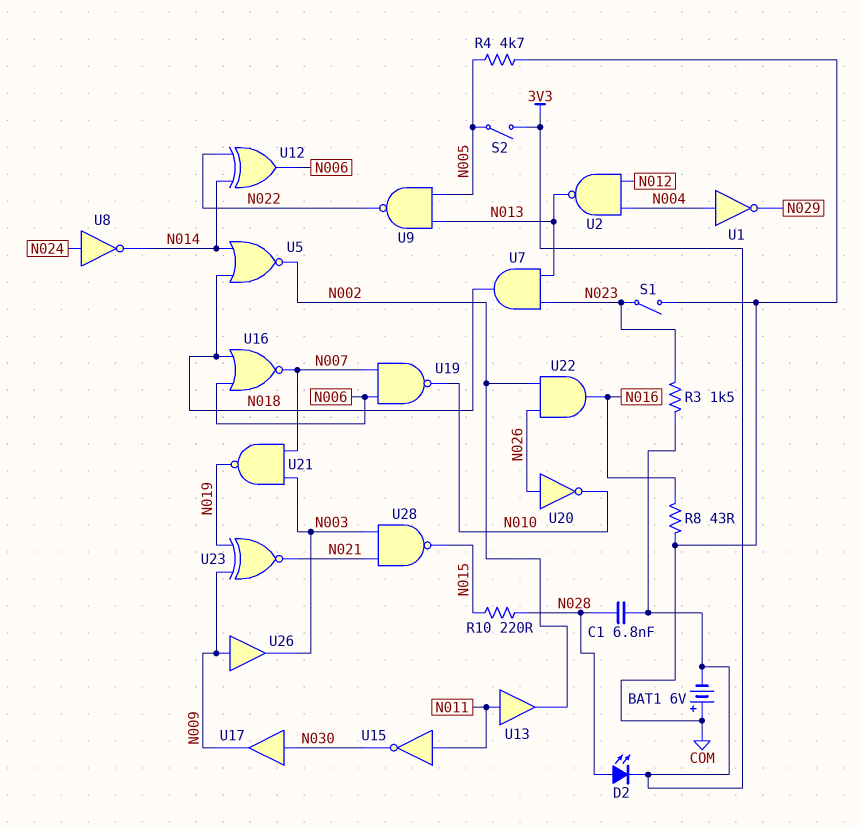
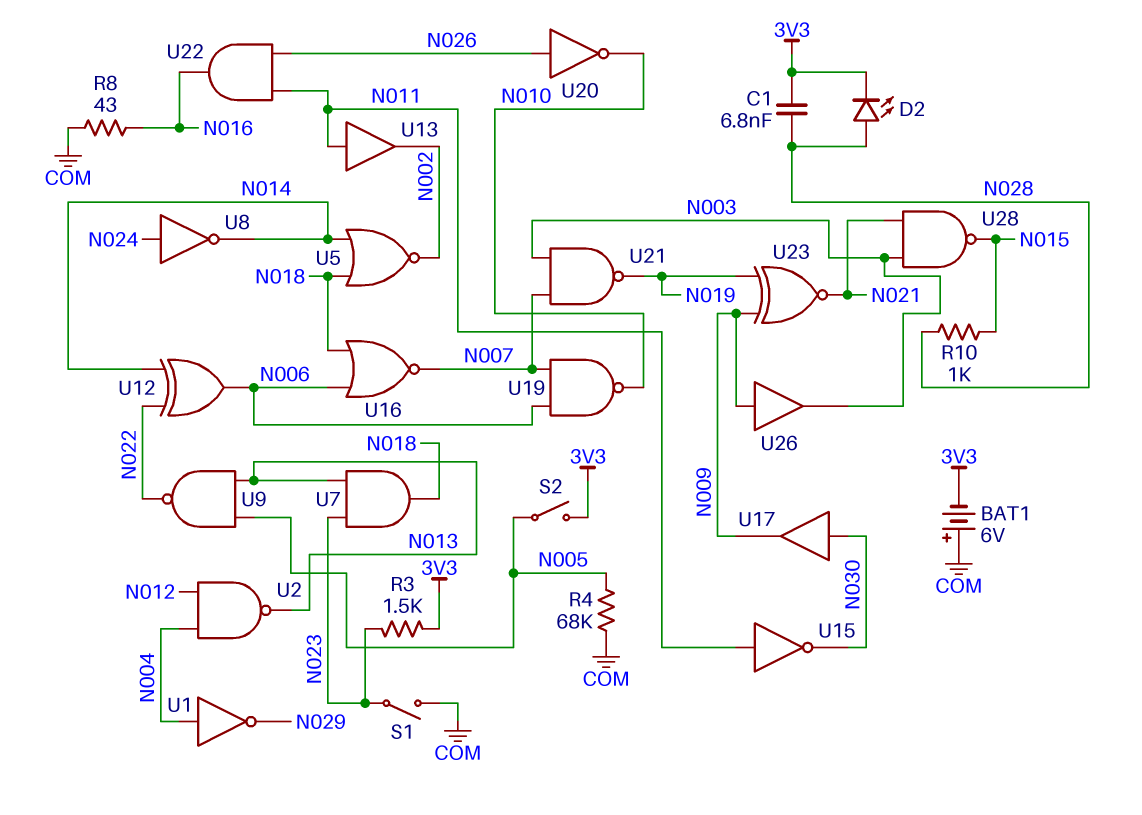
R4: 4.7k (COM, N005) -> 68k (COM, N005)
R10: 220 (N015, N028) -> 1k (N015, N028)
U22: AND (in N002, in N026, out N016) -> AND (in N011, in N026, out N016)

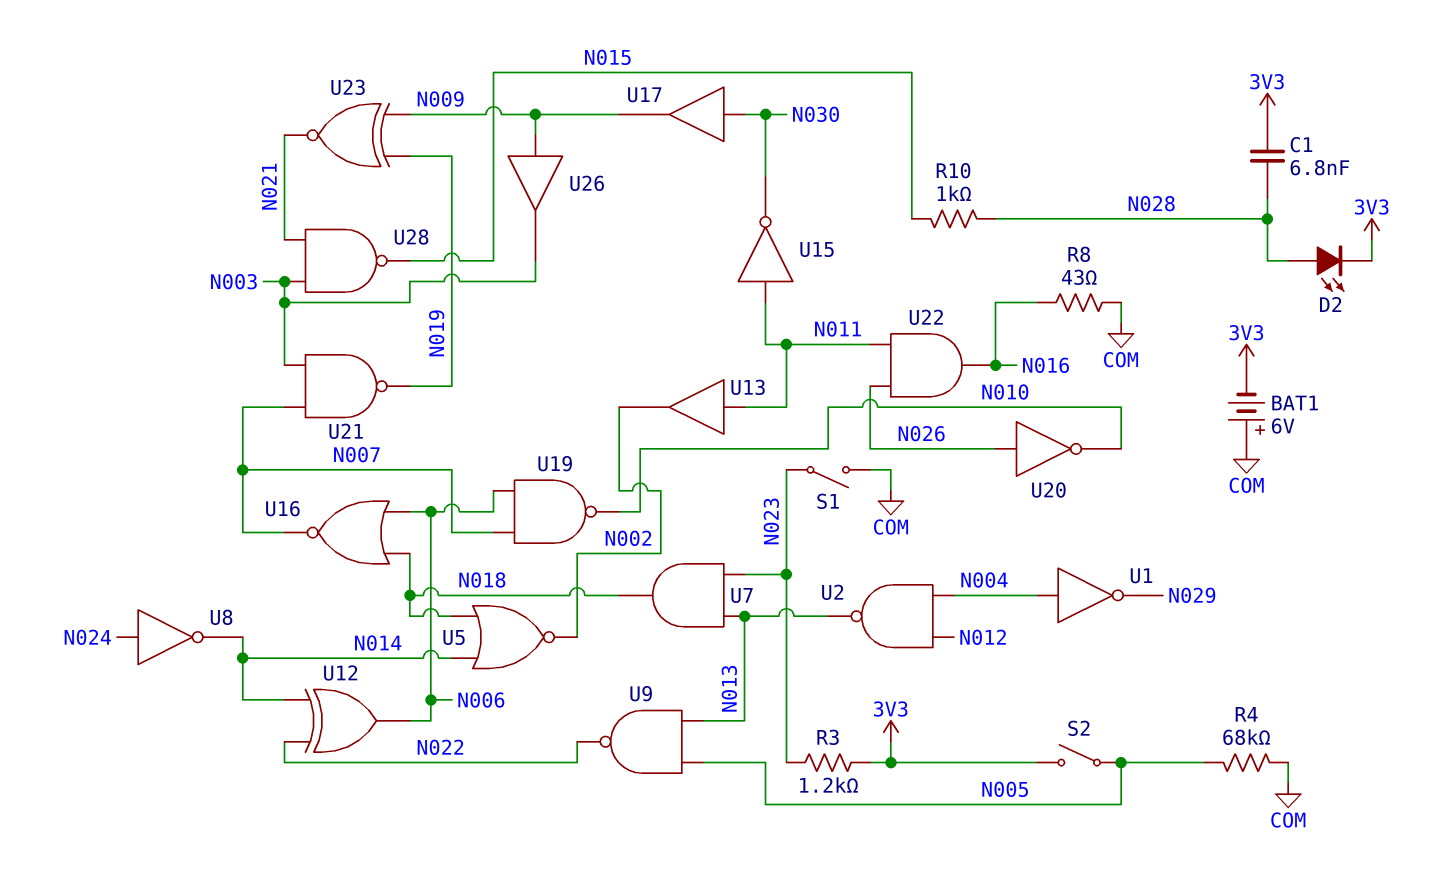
R3: 1.5k (3V3, N023) -> 1.2k (3V3, N023)

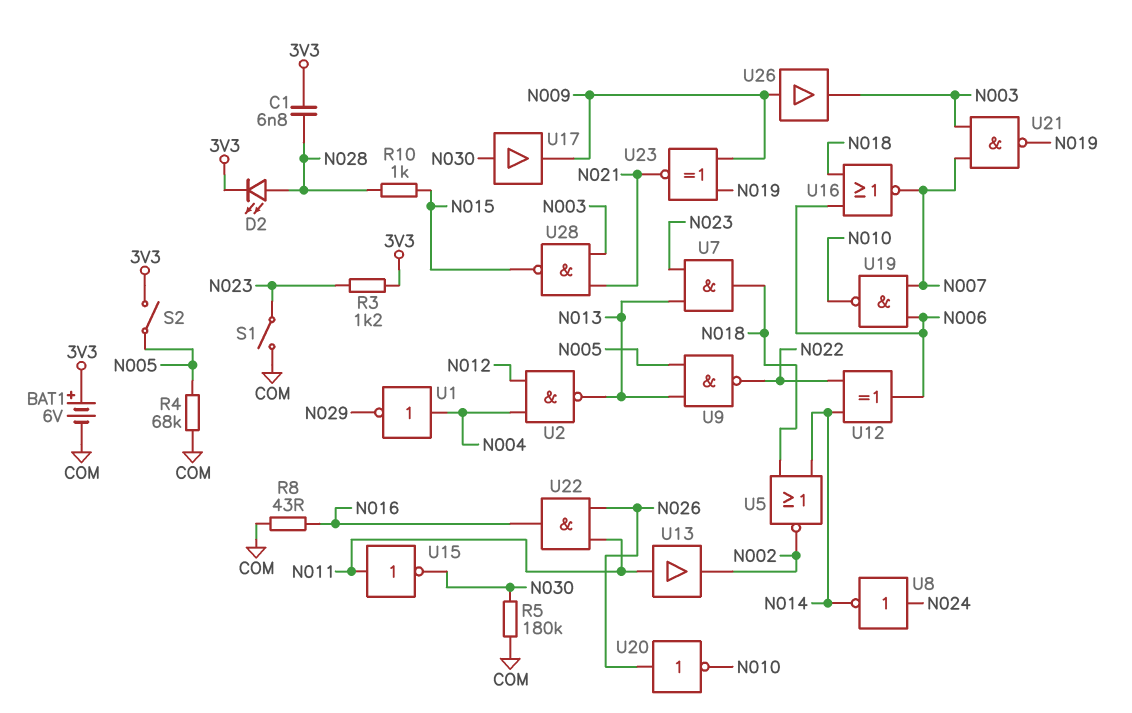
BAT1: 6V (plus COM, minus 3V3) -> 6V (plus 3V3, minus COM)
R5: none -> 180k (COM, N030)

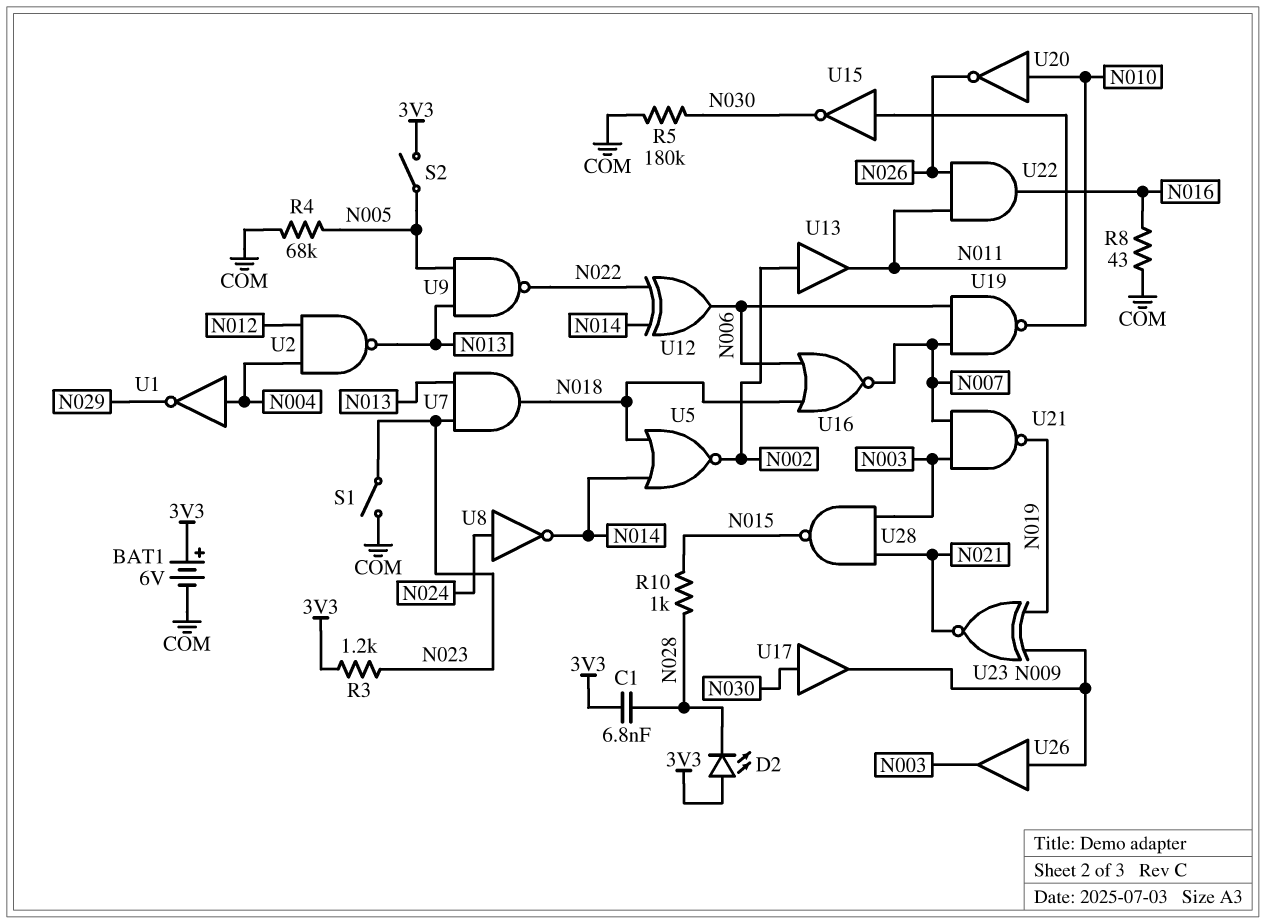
D2: LED (A N028, K 3V3) -> LED (A 3V3, K N028)
U13: buffer (in N011, out N002) -> buffer (in N002, out N011)
U20: NOT (in N026, out N010) -> NOT (in N010, out N026)

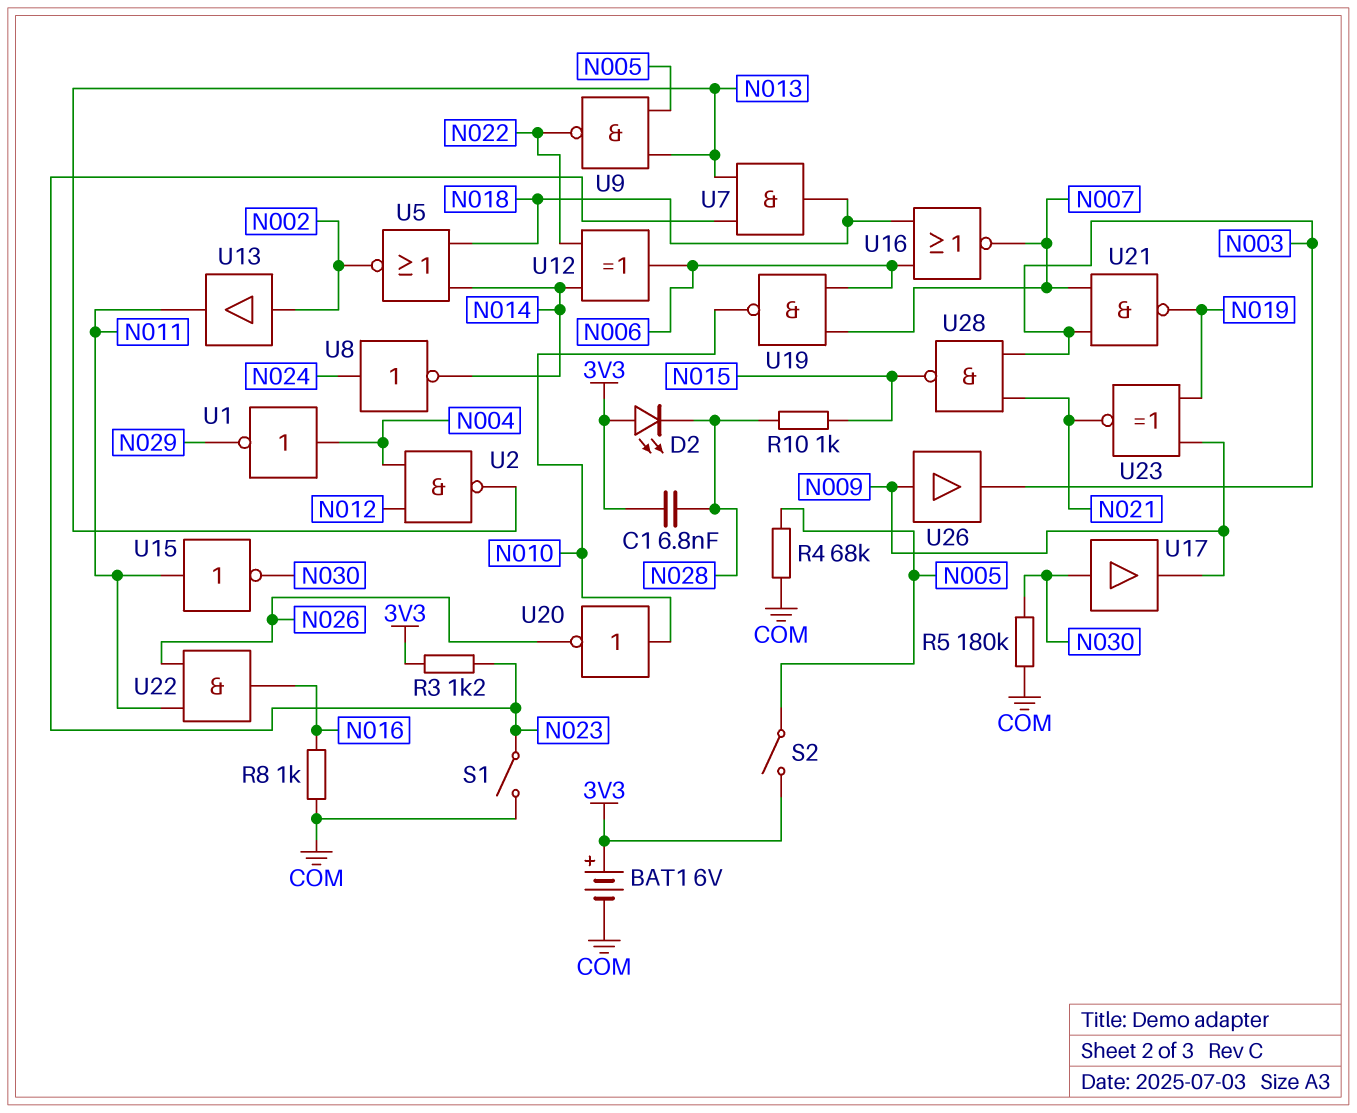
R8: 43 (COM, N016) -> 1k (COM, N016)

